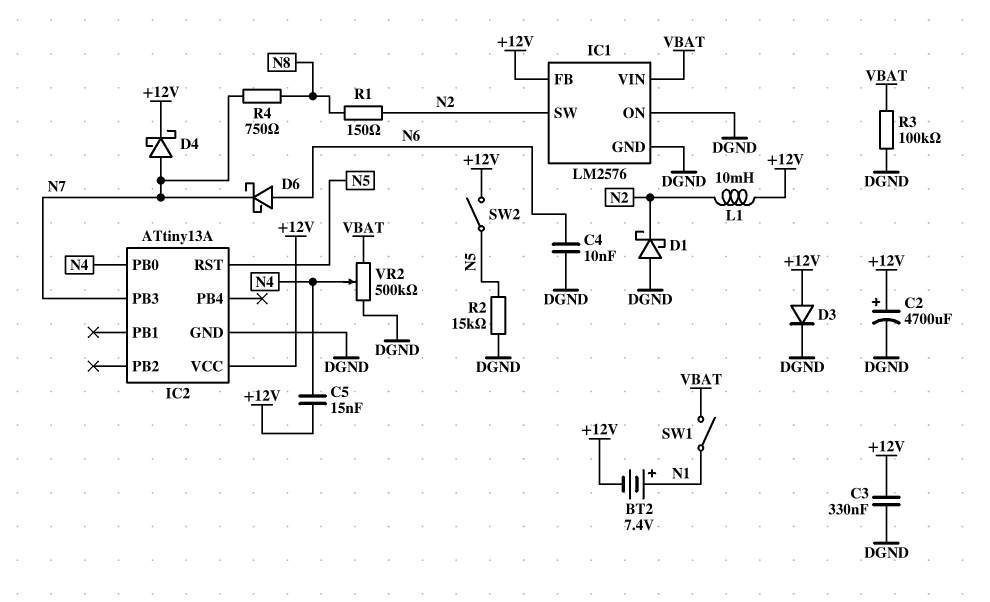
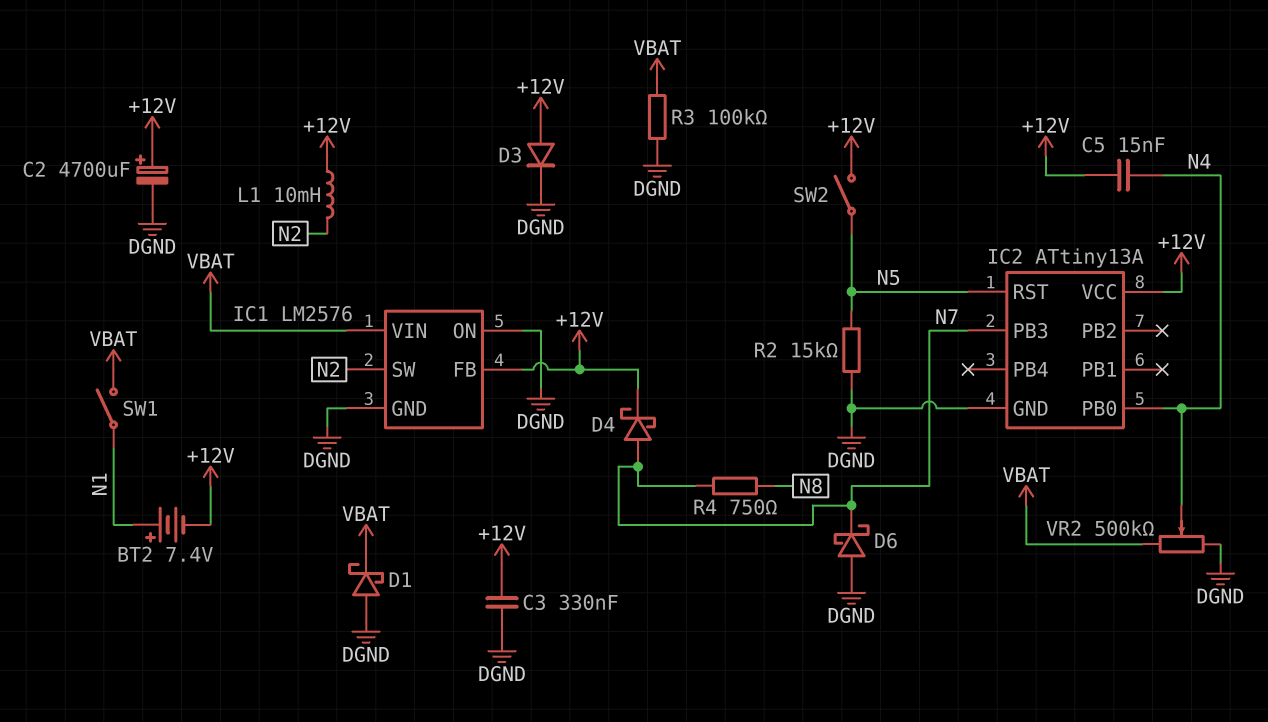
C4: 10nF (DGND, N6) -> none
D1: schottky (A DGND, K N2) -> schottky (A DGND, K VBAT)
D6: schottky (A N6, K N7) -> schottky (A DGND, K N7)
R1: 150 (N2, N8) -> none

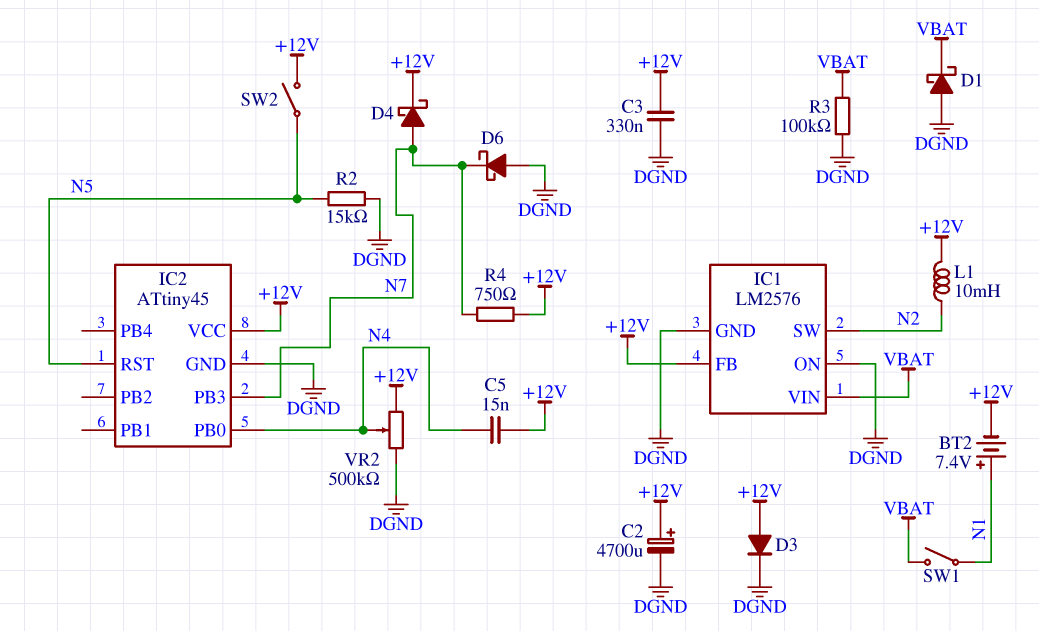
IC2: ATtiny13A -> ATtiny45
R4: 750 (N7, N8) -> 750 (+12V, N7)
VR2: 500k (DGND, VBAT, wiper N4) -> 500k (+12V, DGND, wiper N4)

